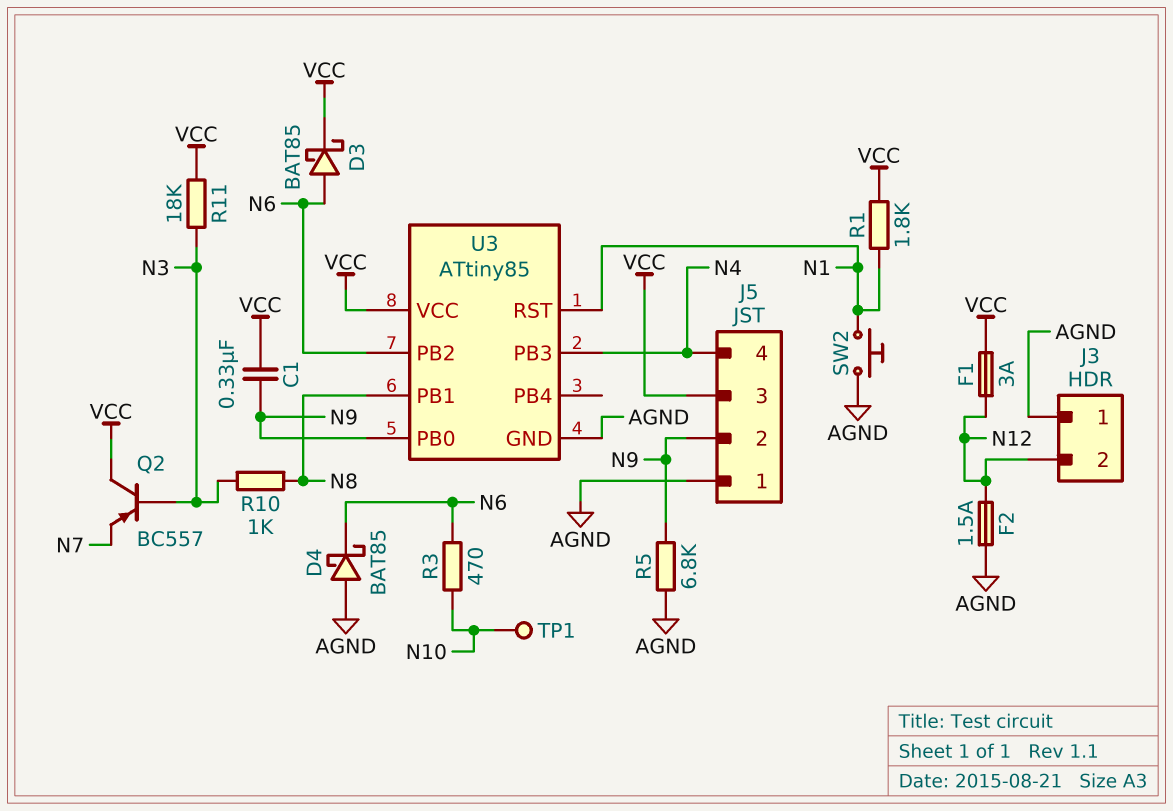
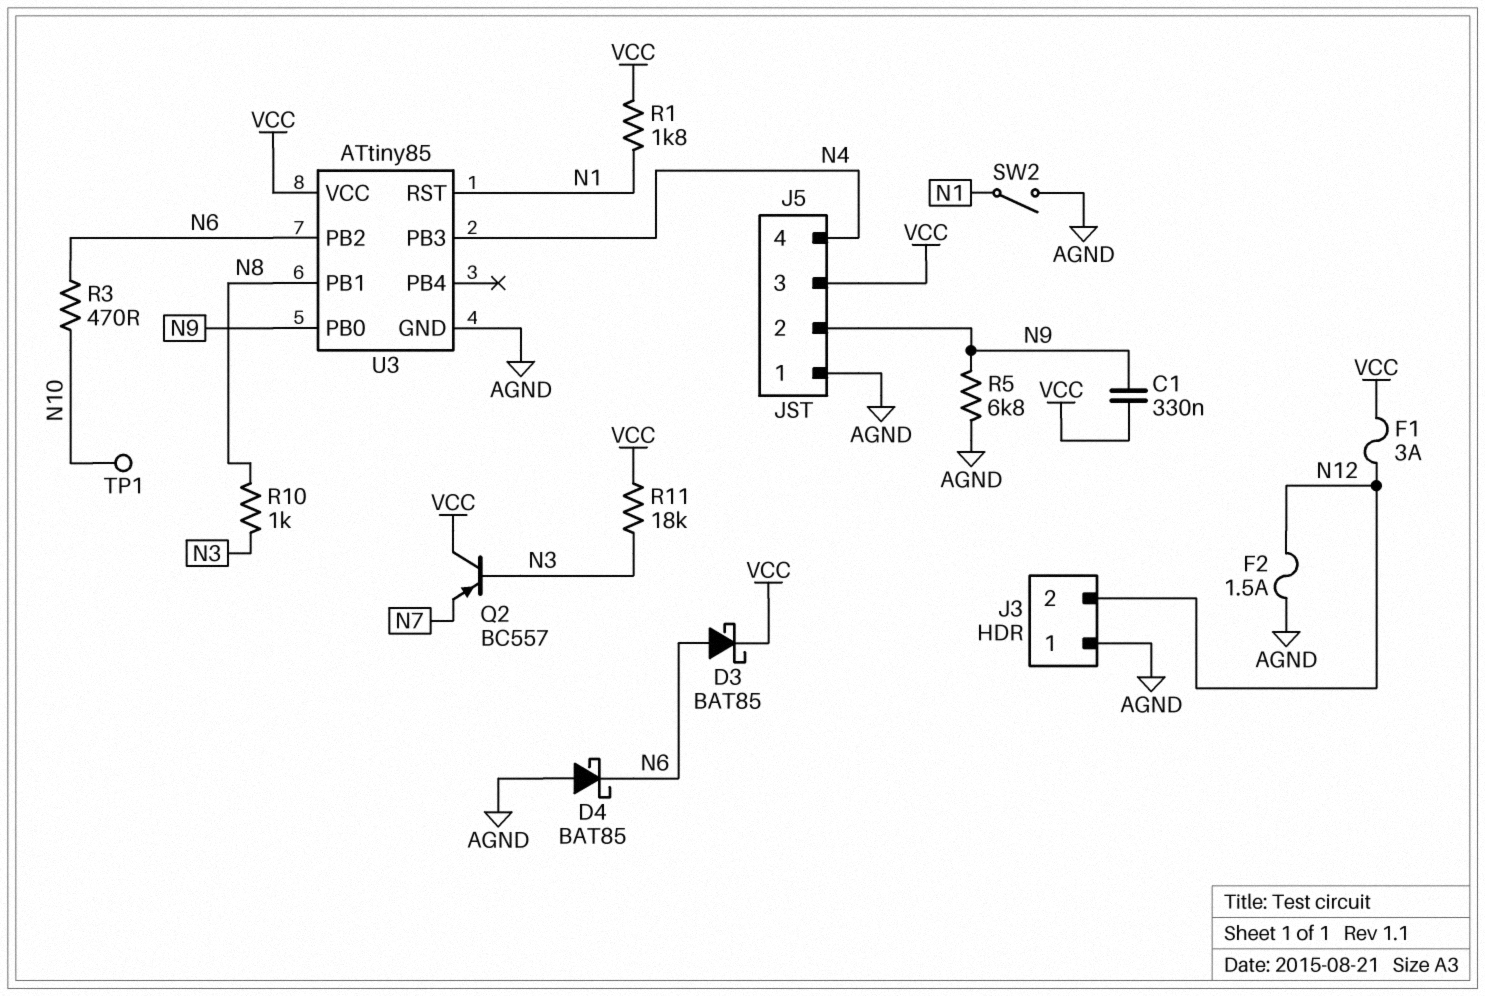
SW2: button (AGND, N1) -> switch (AGND, N1)

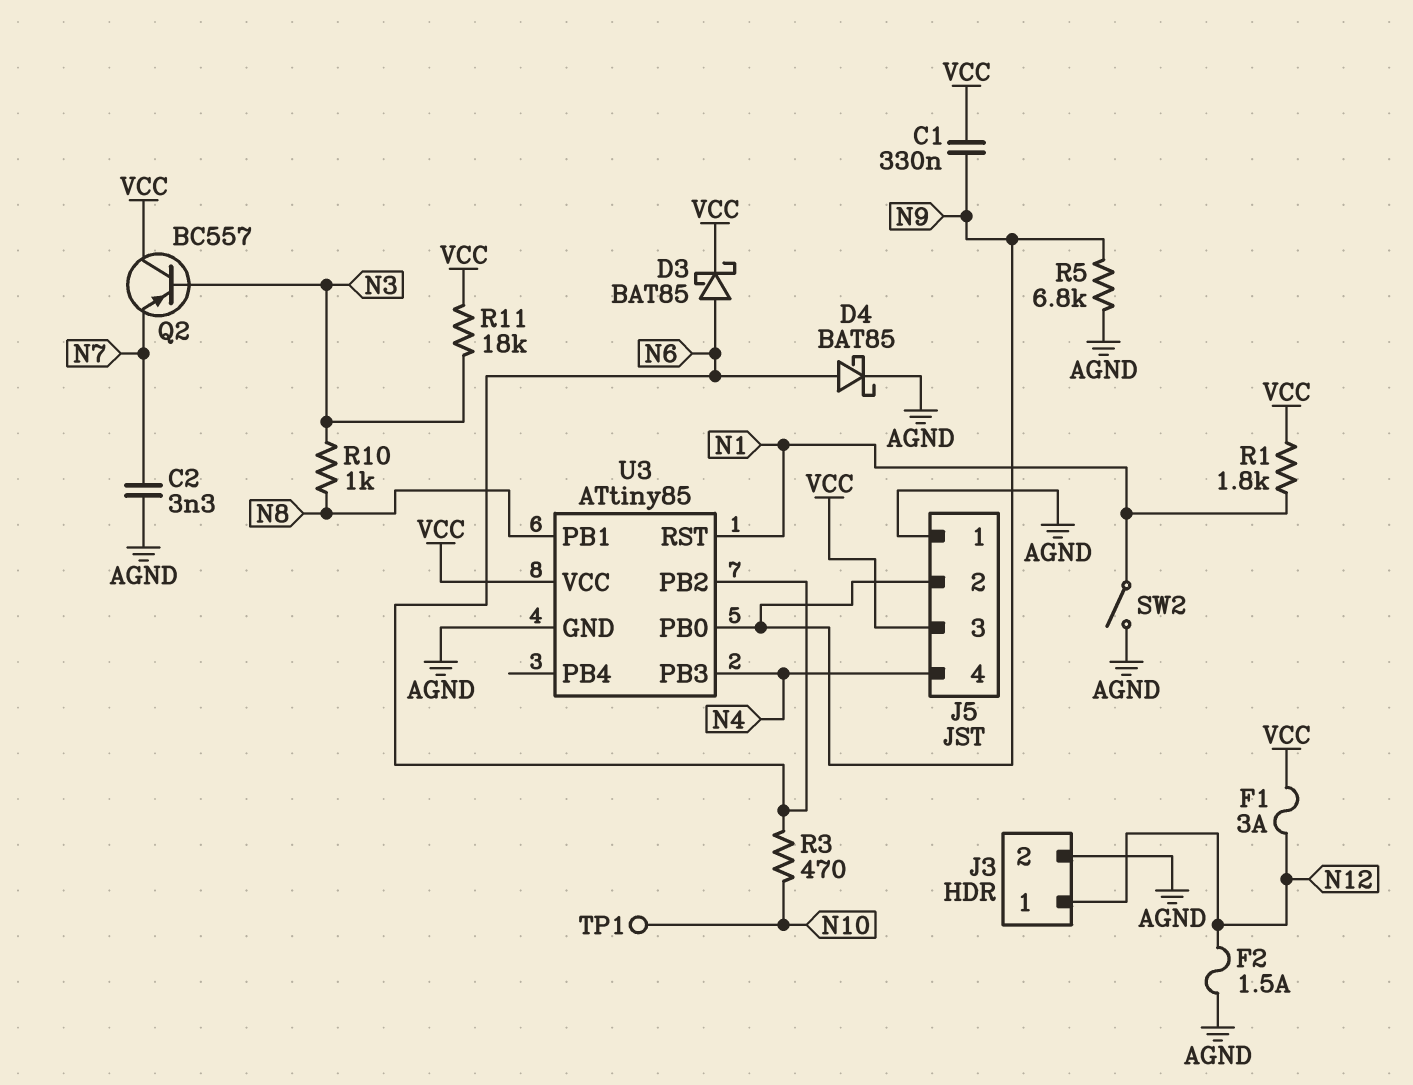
C2: none -> 3.3nF (AGND, N7)
D4: schottky BAT85 (A AGND, K N6) -> schottky BAT85 (A N6, K AGND)
J3 pin 1: AGND -> N12
J3 pin 2: N12 -> AGND

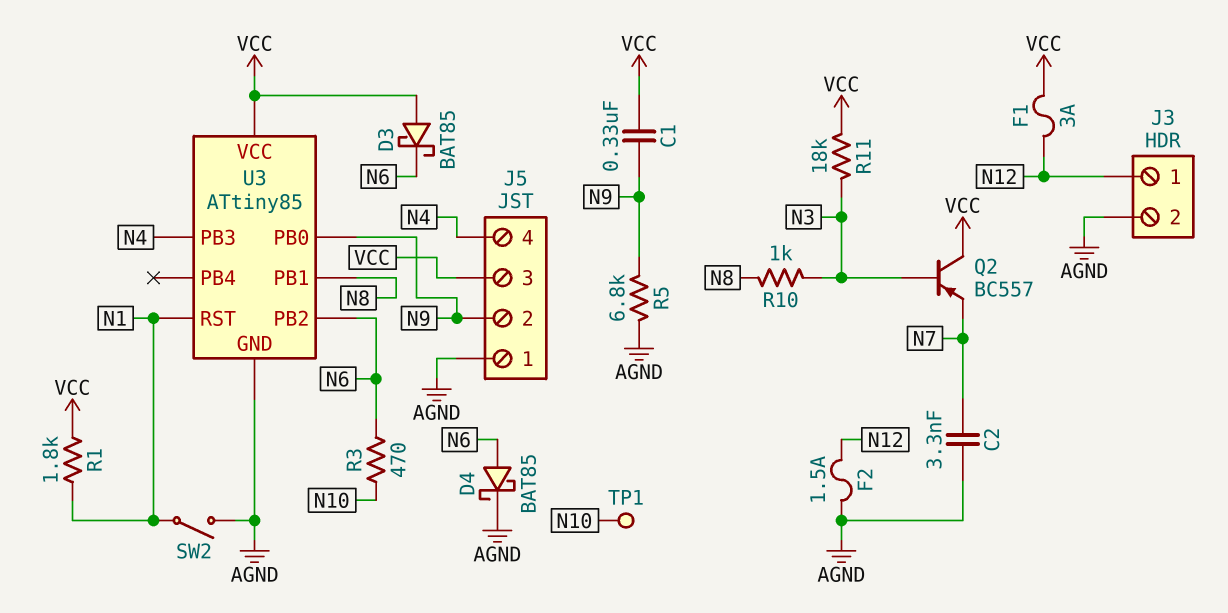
D3: schottky BAT85 (A N6, K VCC) -> schottky BAT85 (A VCC, K N6)

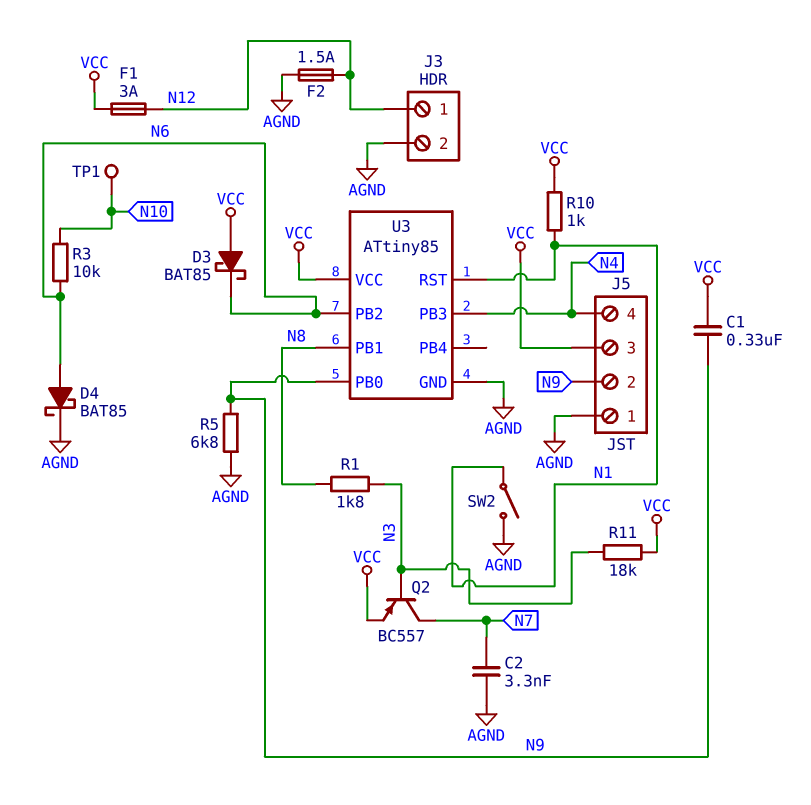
Q2: PNP BC557 (B N3, C VCC, E N7) -> PNP BC557 (B N3, C N7, E VCC)
R1: 1.8k (N1, VCC) -> 1.8k (N3, N8)
R3: 470 (N6, N10) -> 10k (N6, N10)
R10: 1k (N3, N8) -> 1k (N1, VCC)

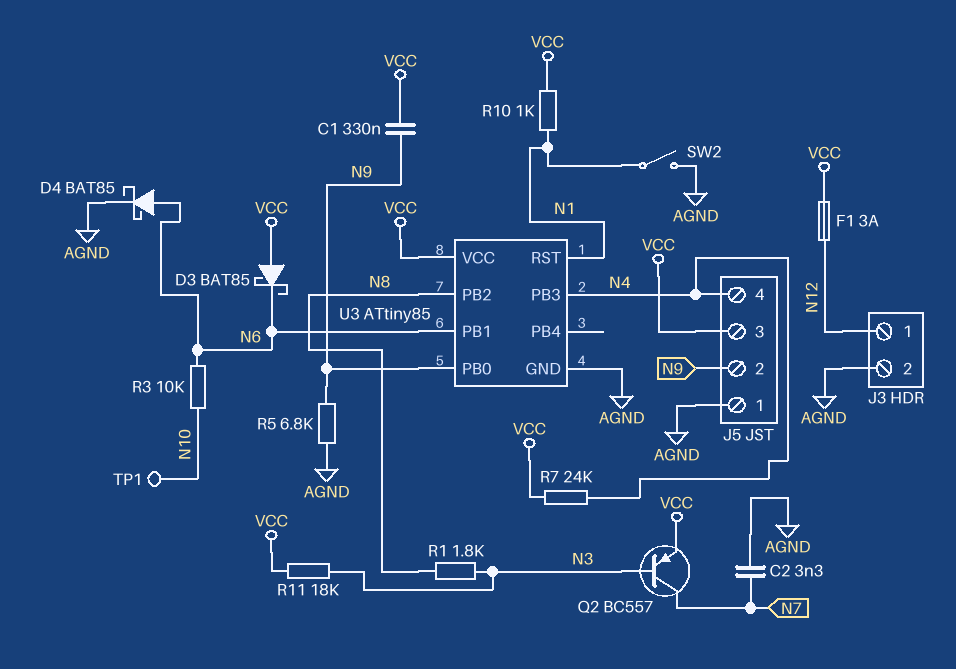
F2: 1.5A (AGND, N12) -> none
R7: none -> 24k (N4, VCC)
U3 pin PB1: N8 -> N6
U3 pin PB2: N6 -> N8

